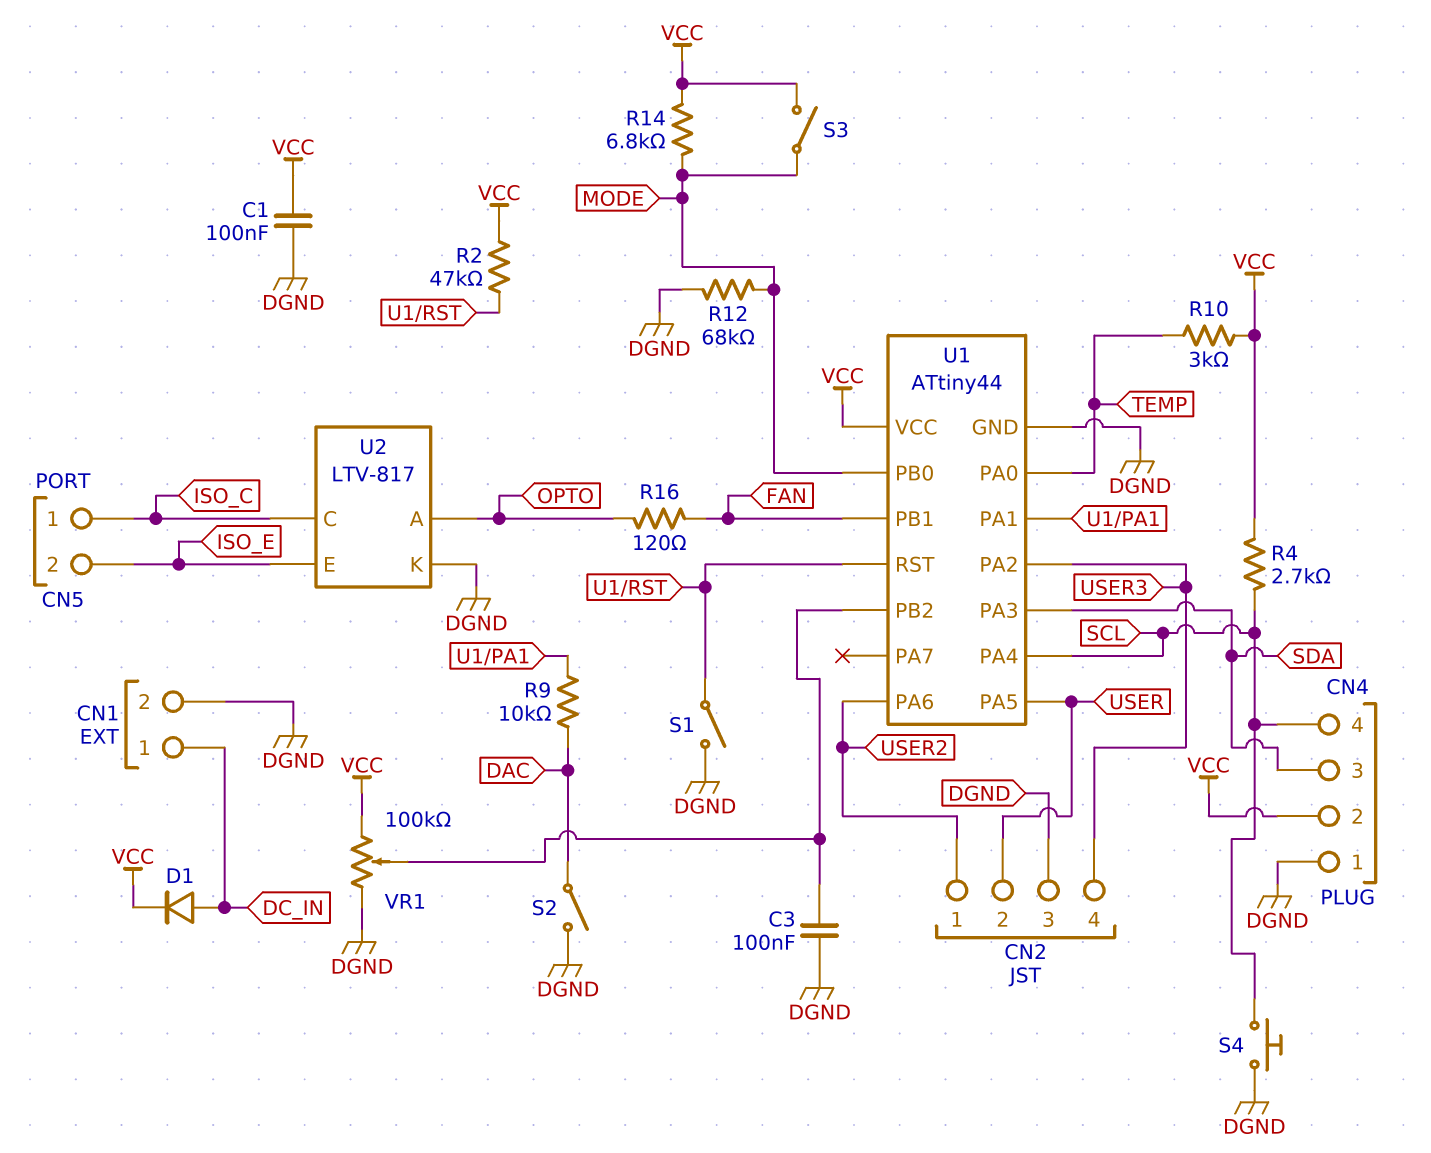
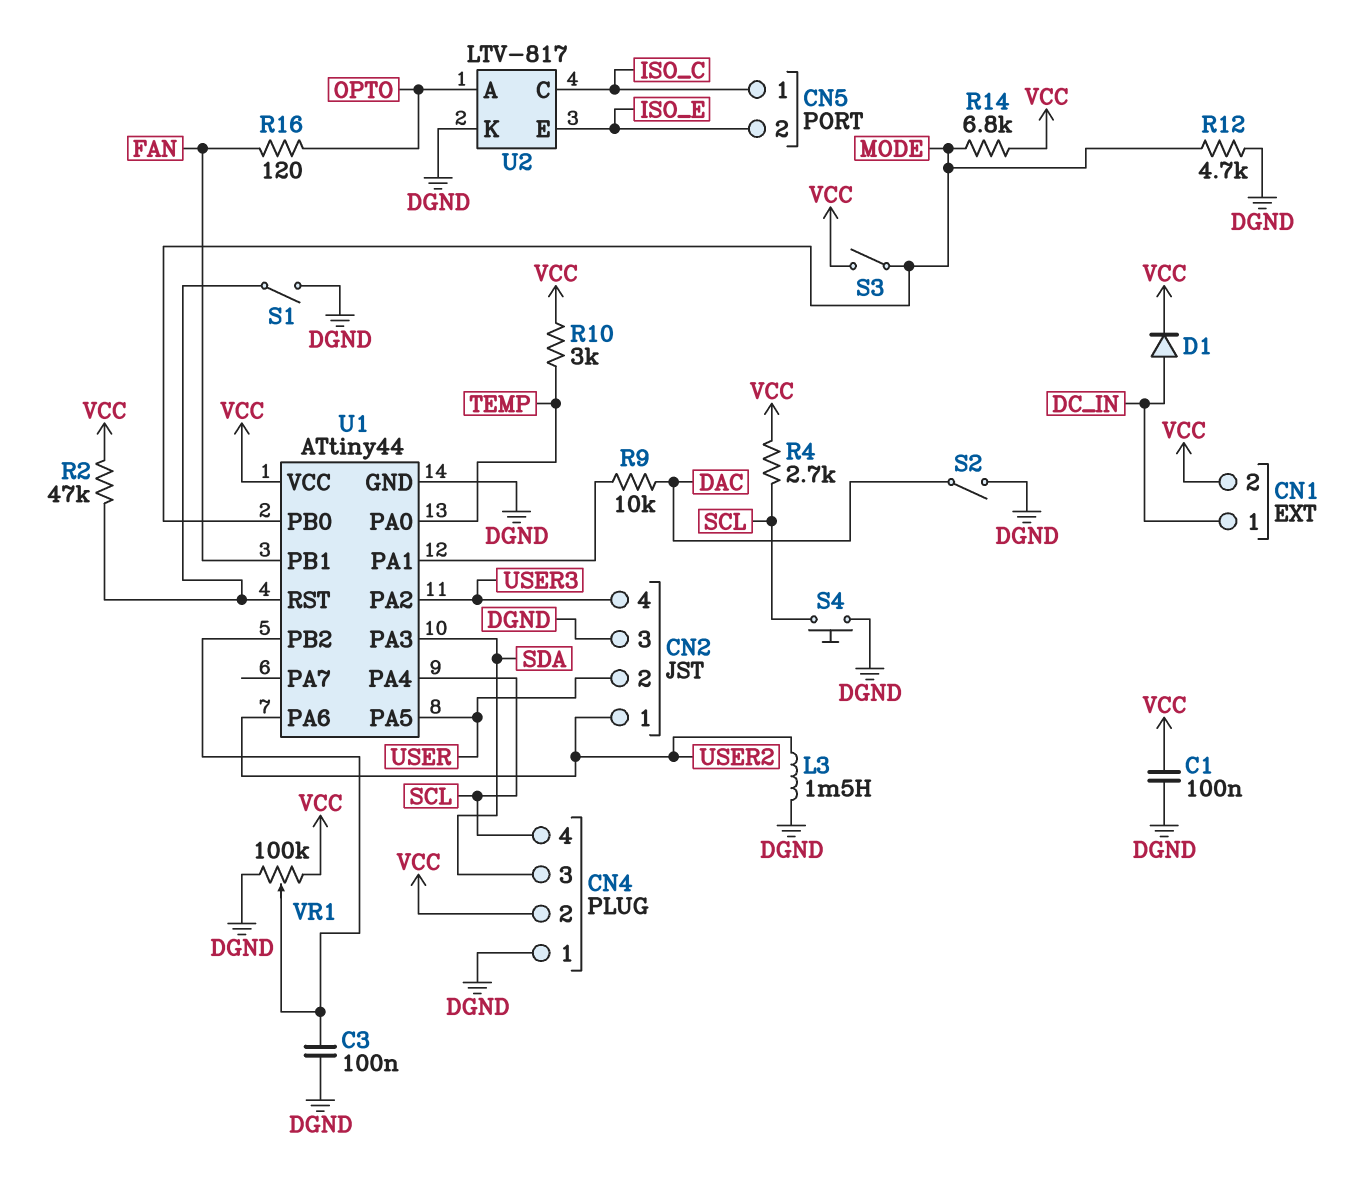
CN1 pin 2: DGND -> VCC
L3: none -> 1.5mH (DGND, USER2)
R12: 68k (DGND, MODE) -> 4.7k (DGND, MODE)

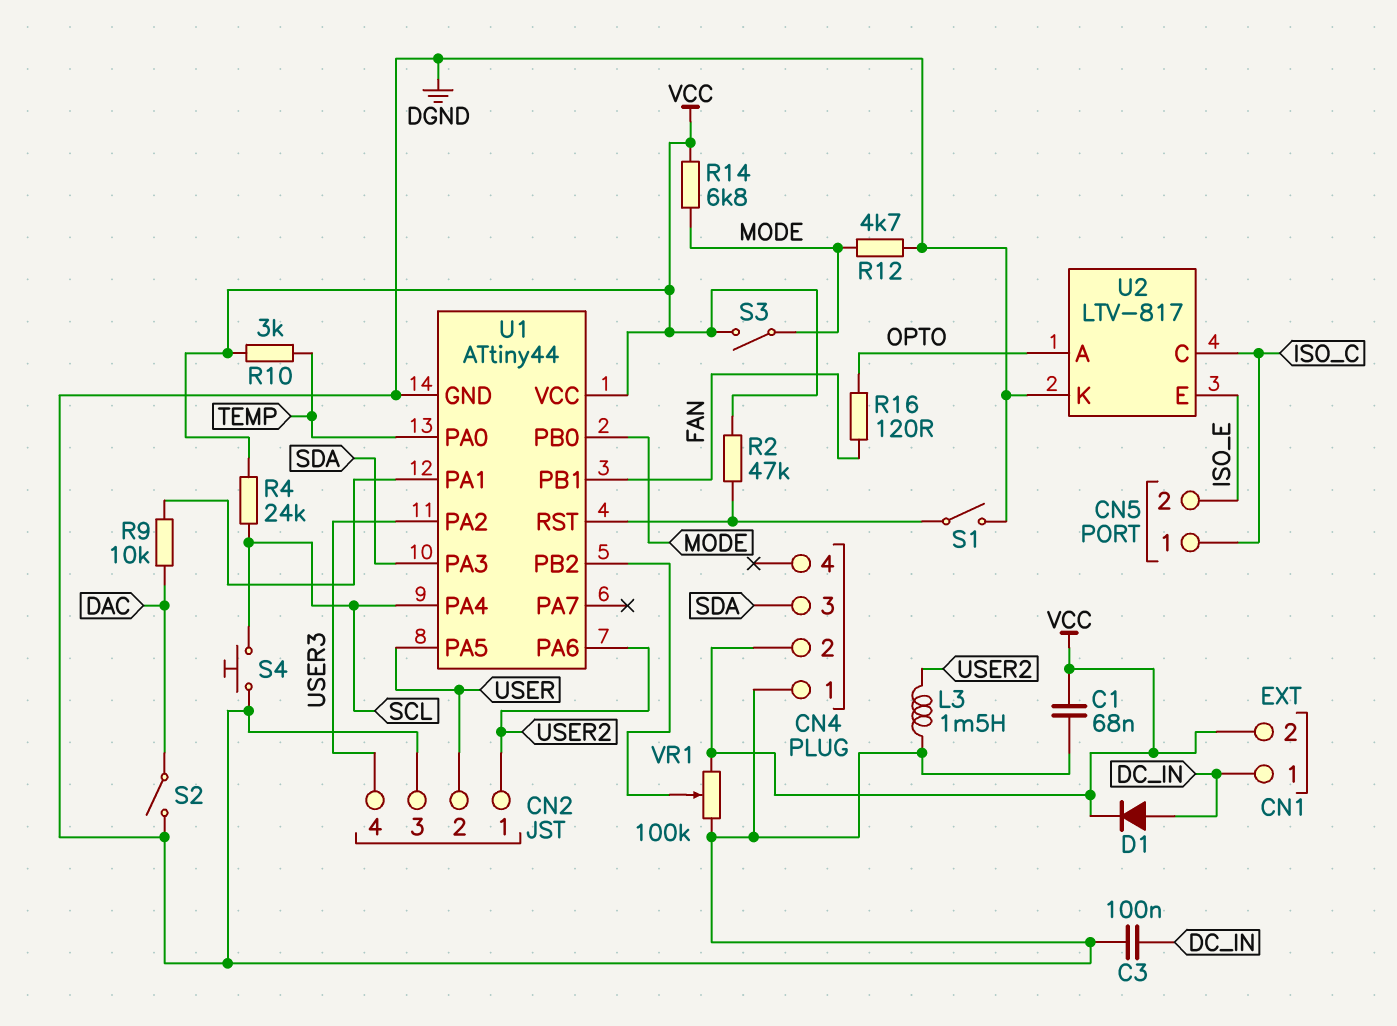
C1: 100nF (DGND, VCC) -> 68nF (DGND, VCC)
C3: 100nF (DGND, U1/PB2) -> 100nF (DC_IN, DGND)
CN4 pin 4: SCL -> none
R4: 2.7k (SCL, VCC) -> 24k (SCL, VCC)

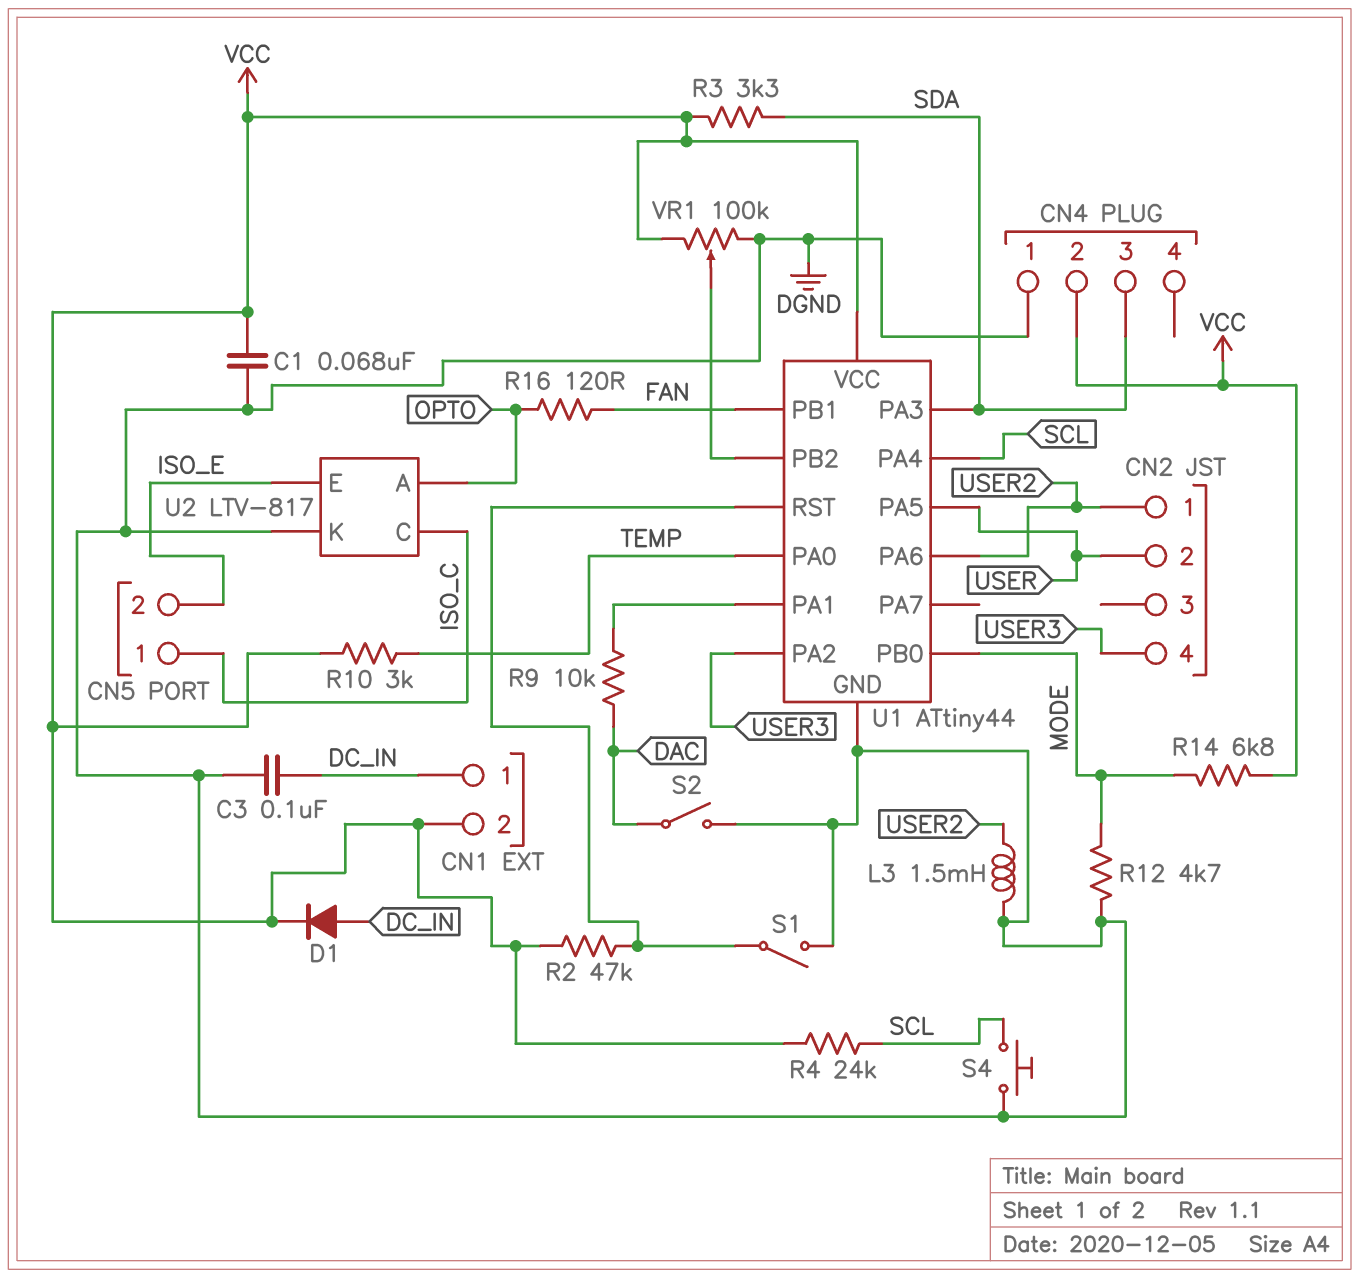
CN2 pin 3: DGND -> none
R3: none -> 3.3k (SDA, VCC)
S3: switch (MODE, VCC) -> none

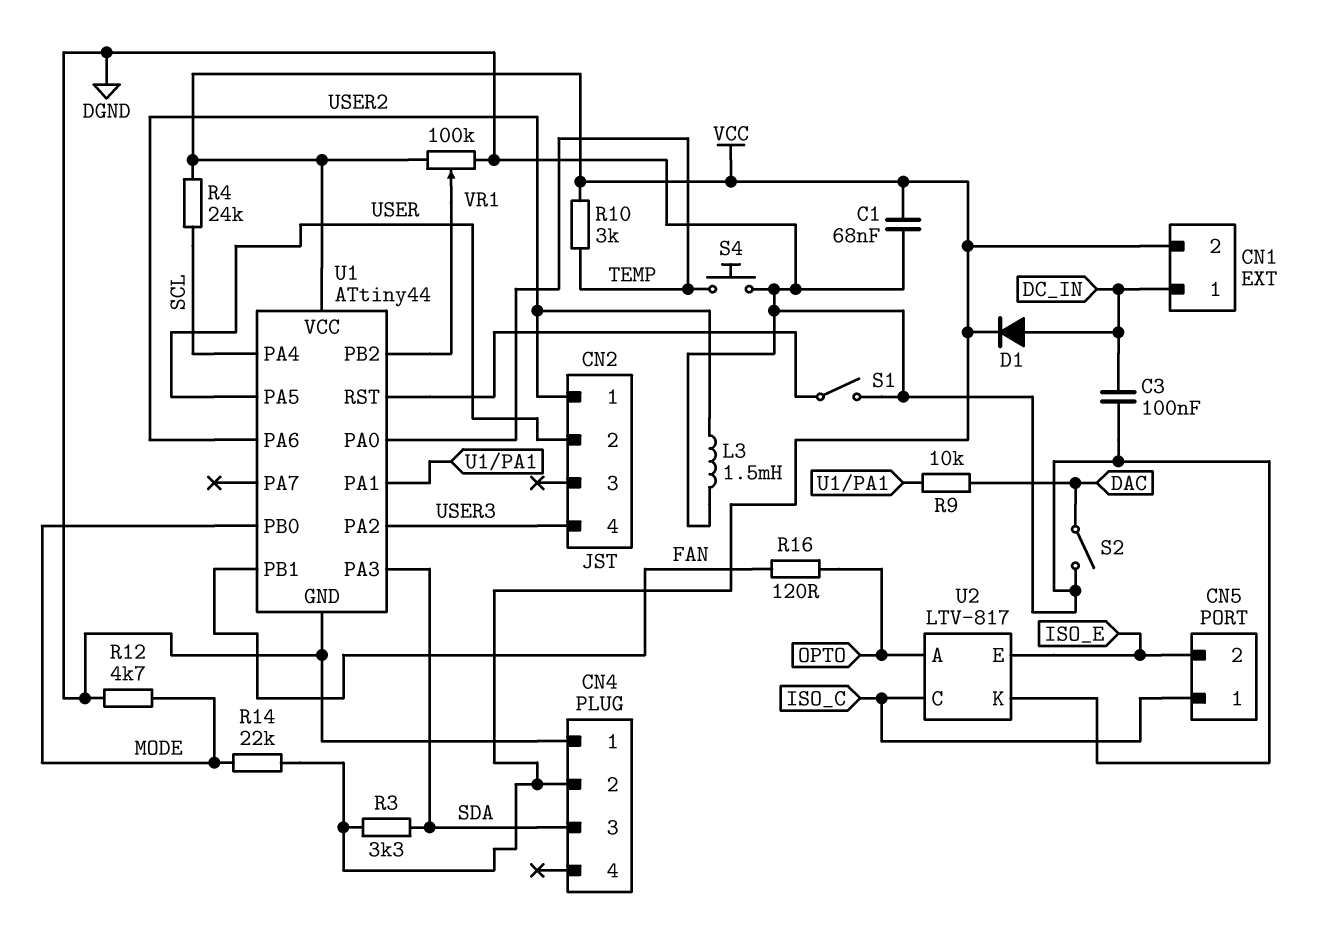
R2: 47k (U1/RST, VCC) -> none
R14: 6.8k (MODE, VCC) -> 22k (MODE, VCC)
S4: button (DGND, SCL) -> button (DGND, TEMP)

